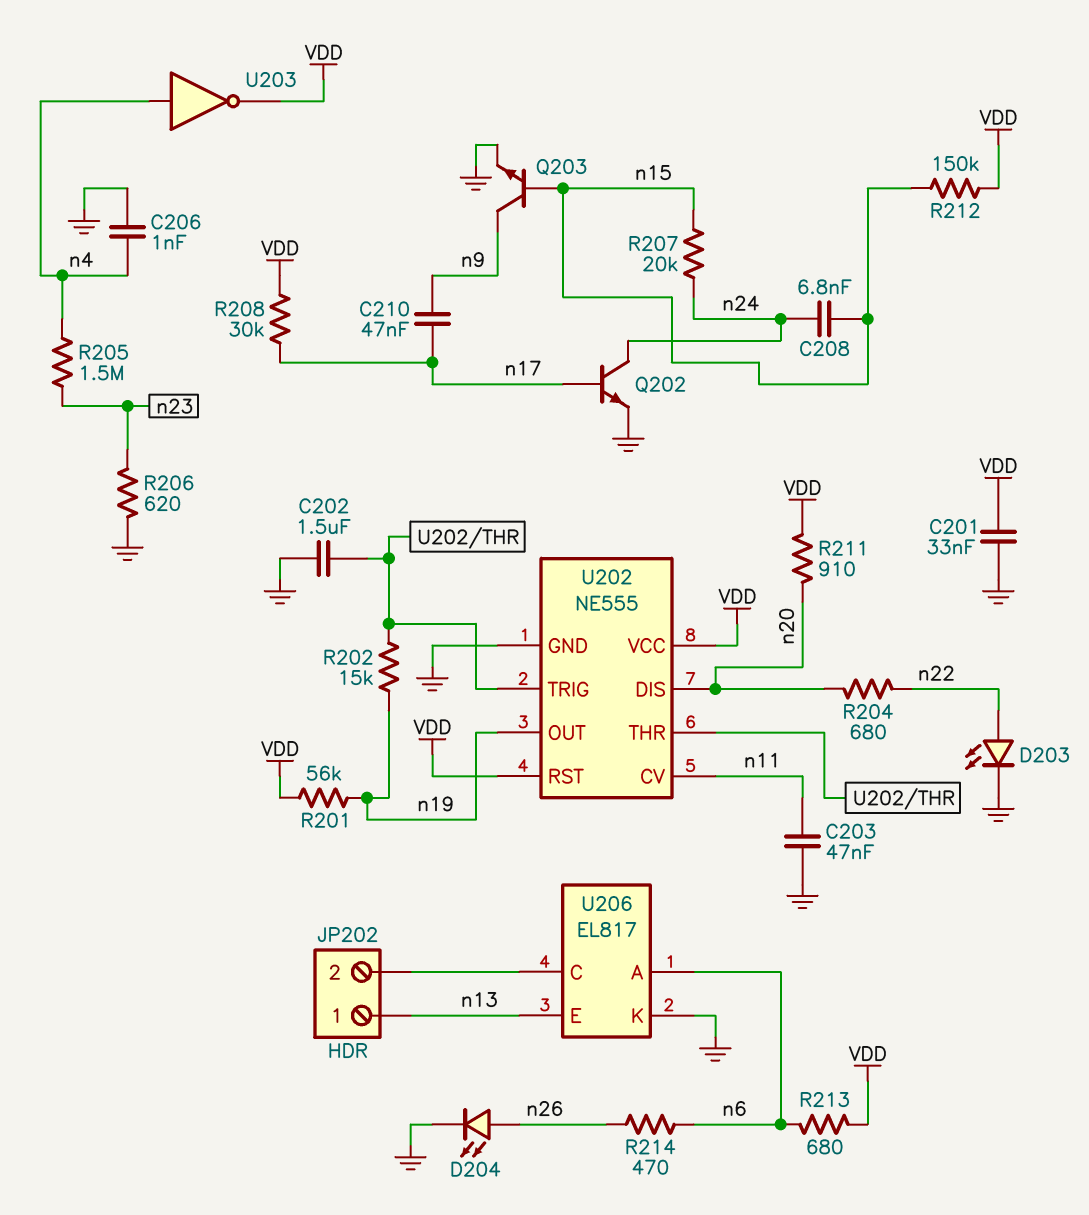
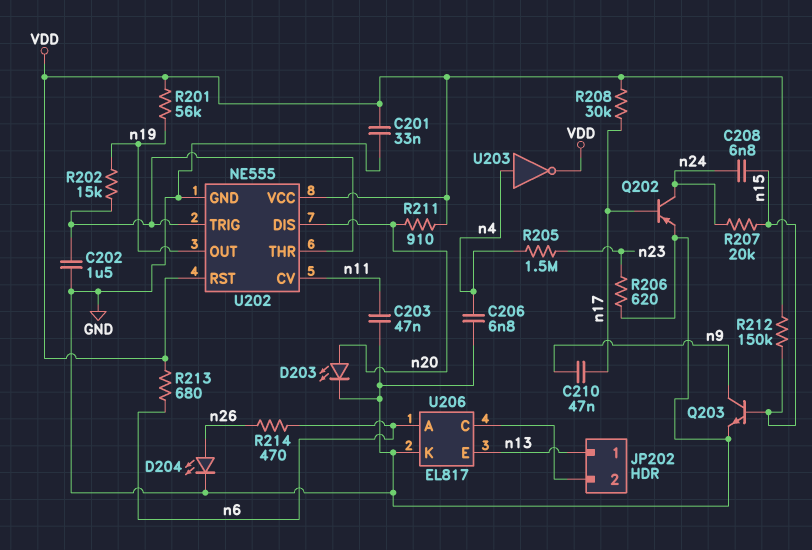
C206: 1nF (GND, n4) -> 6.8nF (GND, n4)
D203: LED (A n22, K GND) -> LED (A n20, K GND)
Q202: NPN (B n17, C n24, E GND) -> PNP (B n17, C n24, E GND)
R204: 680 (n20, n22) -> none

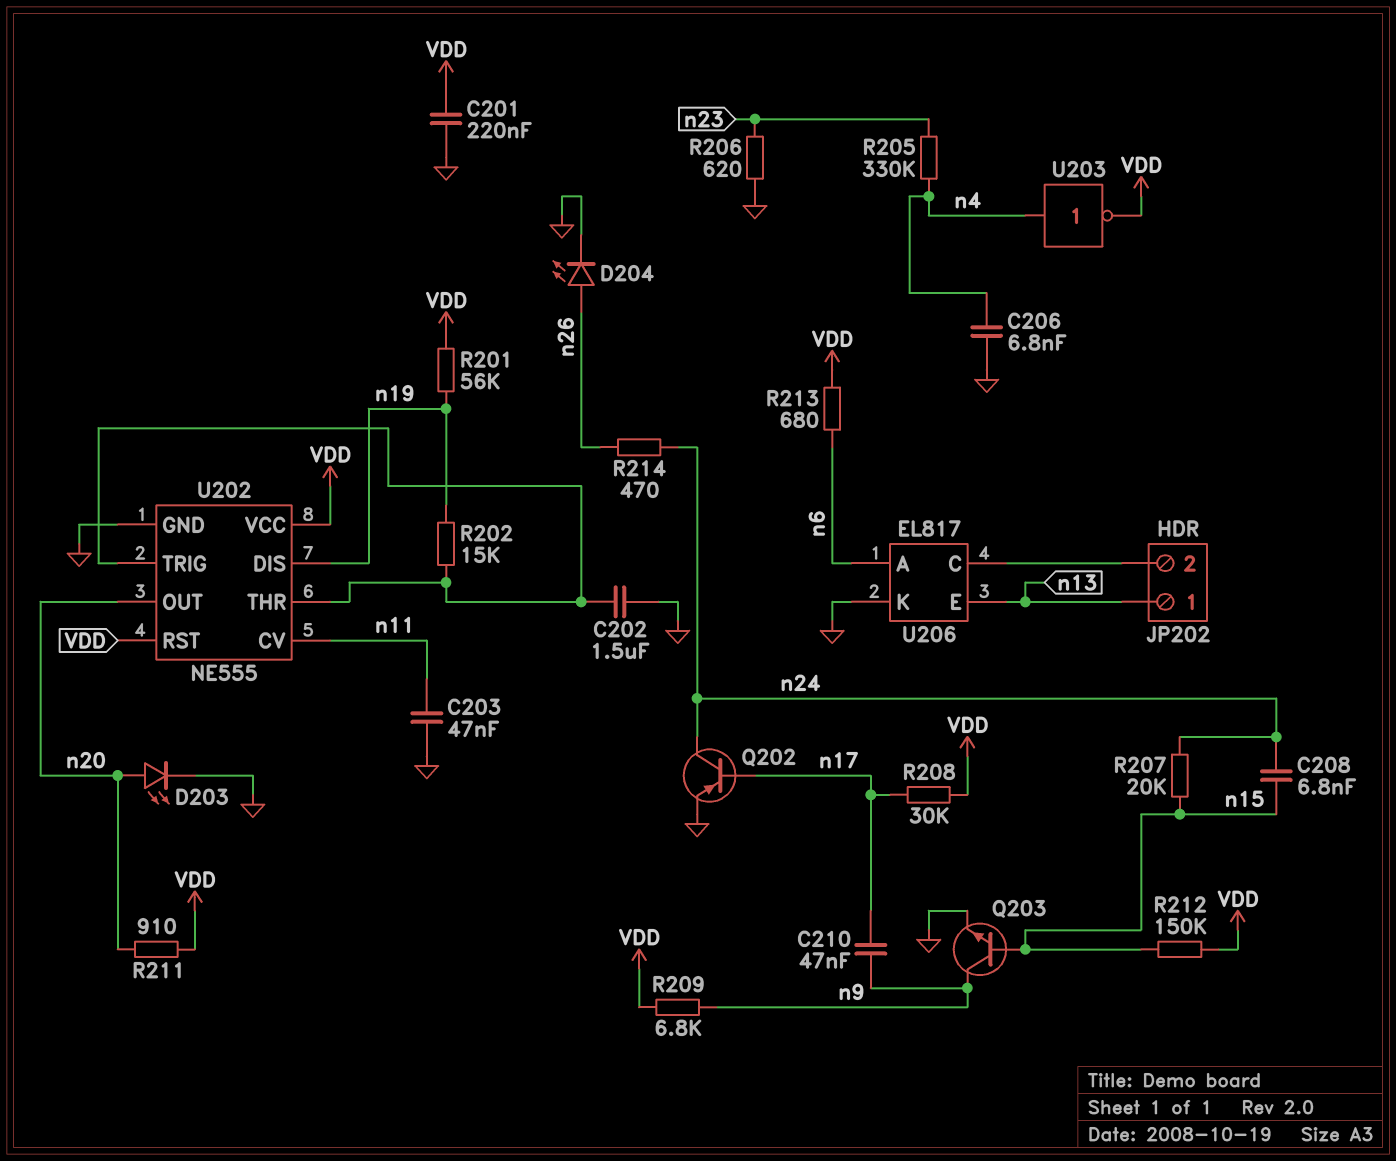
C201: 33nF (GND, VDD) -> 220nF (GND, VDD)
R205: 1.5M (n4, n23) -> 330k (n4, n23)
R209: none -> 6.8k (VDD, n9)
R214: 470 (n6, n26) -> 470 (n24, n26)
U202 pin DIS: n20 -> n19
U202 pin OUT: n19 -> n20

